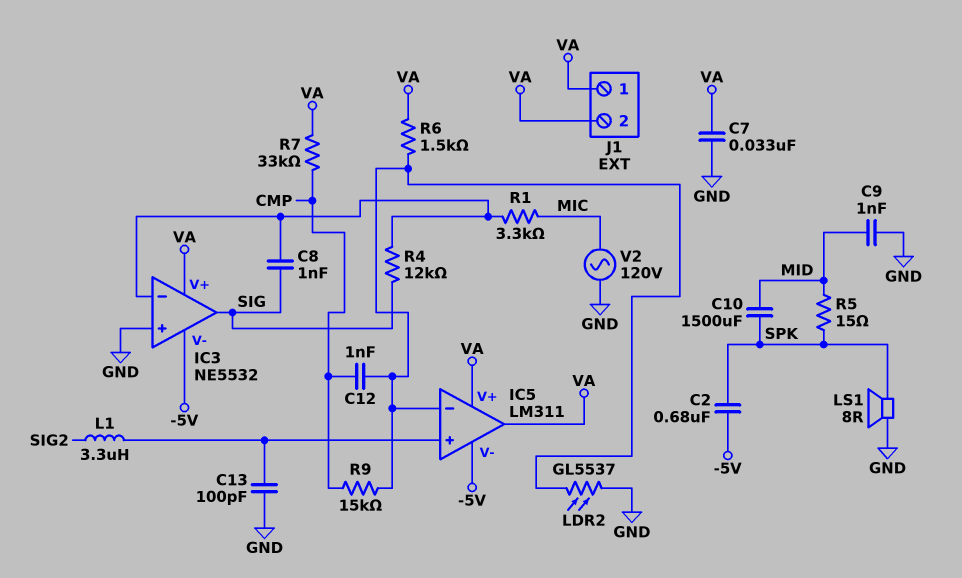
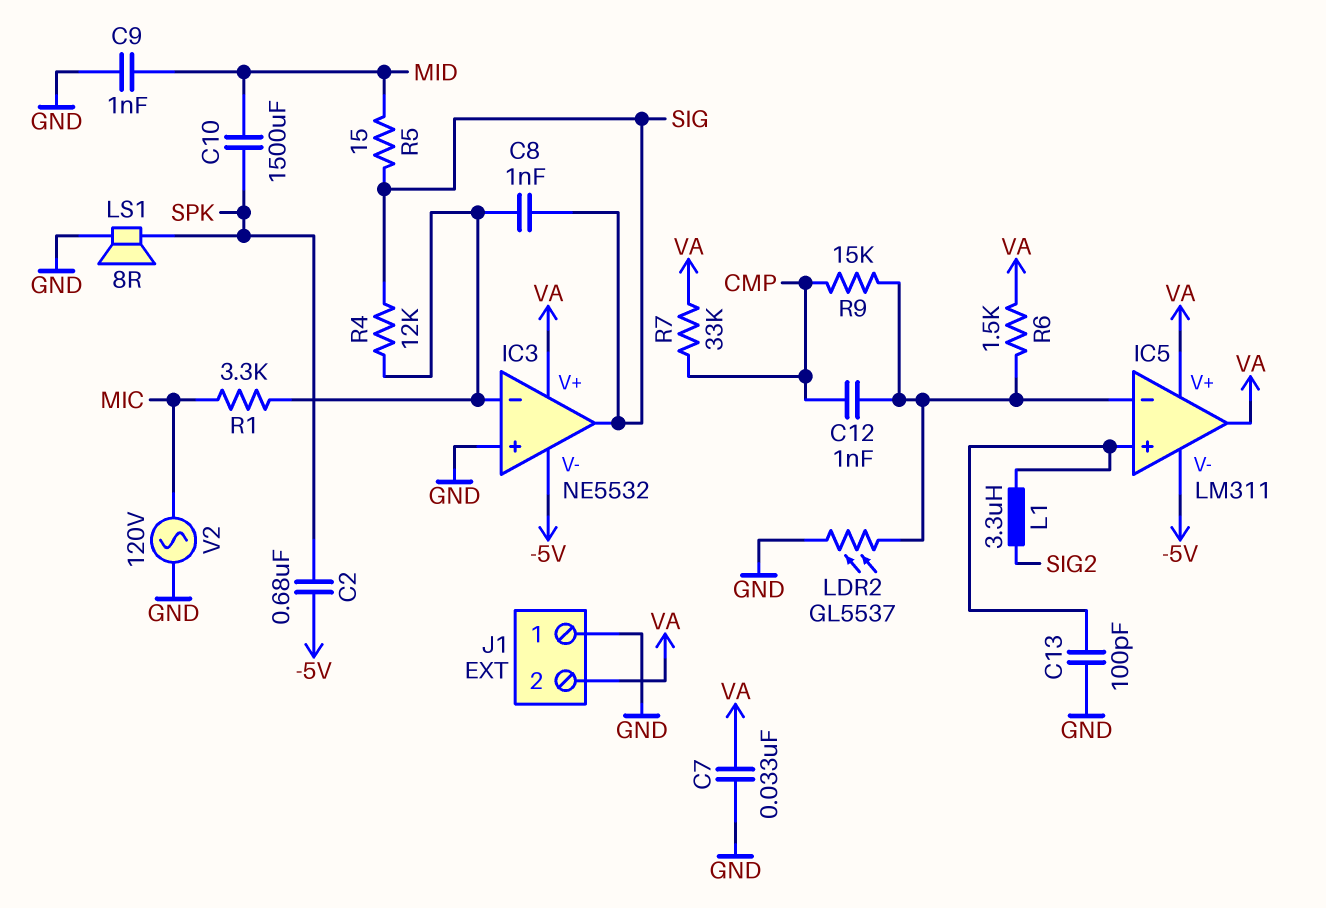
J1 pin 1: VA -> GND
R5: 15 (MID, SPK) -> 15 (MID, SIG)

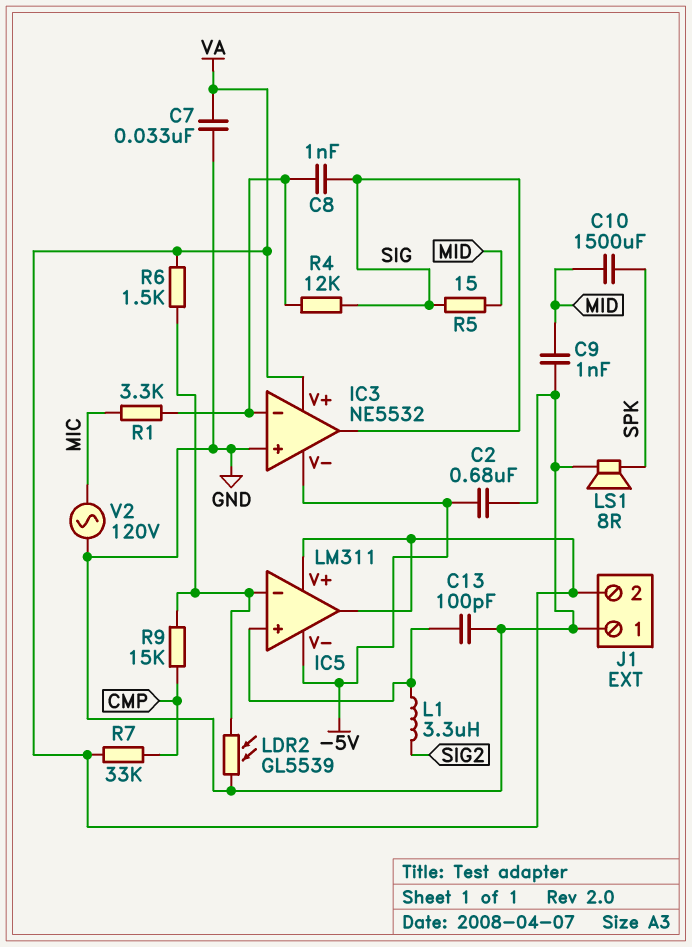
C2: 680nF (-5V, SPK) -> 680nF (-5V, GND)
C12: 1nF (CMP, IC5/in-) -> none
LDR2: GL5537 (GND, IC5/in-) -> GL5539 (GND, IC5/in-)

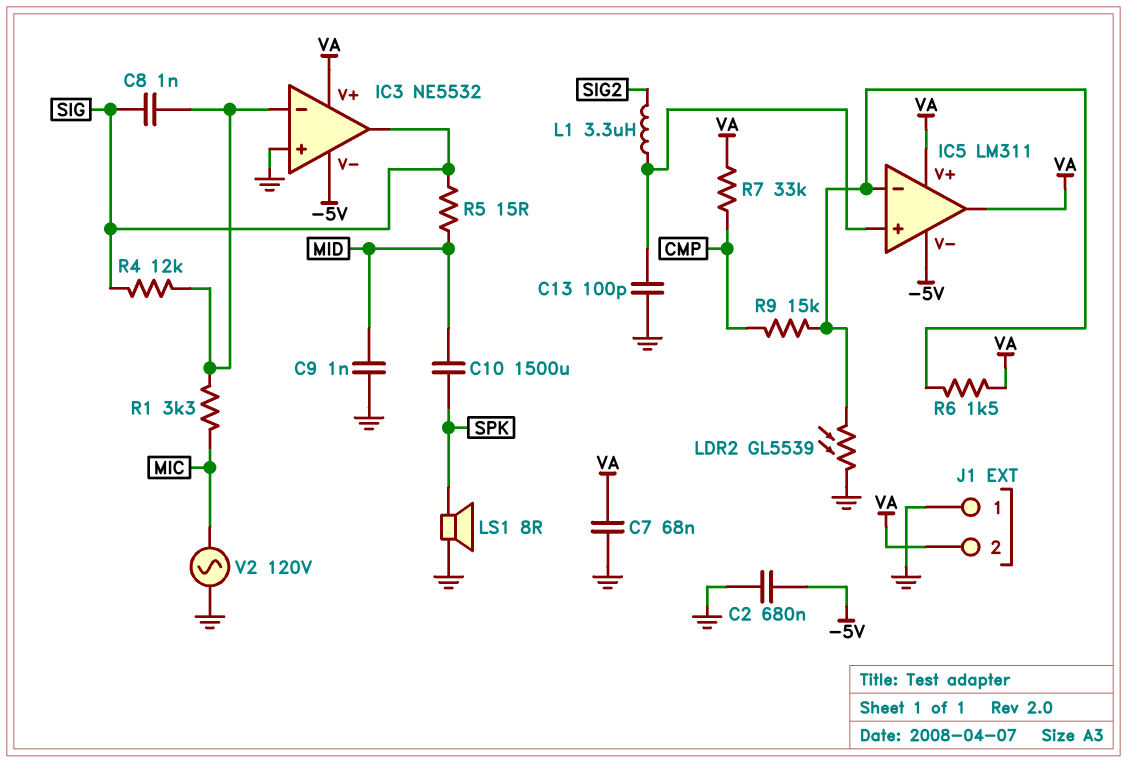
C7: 33nF (GND, VA) -> 68nF (GND, VA)

